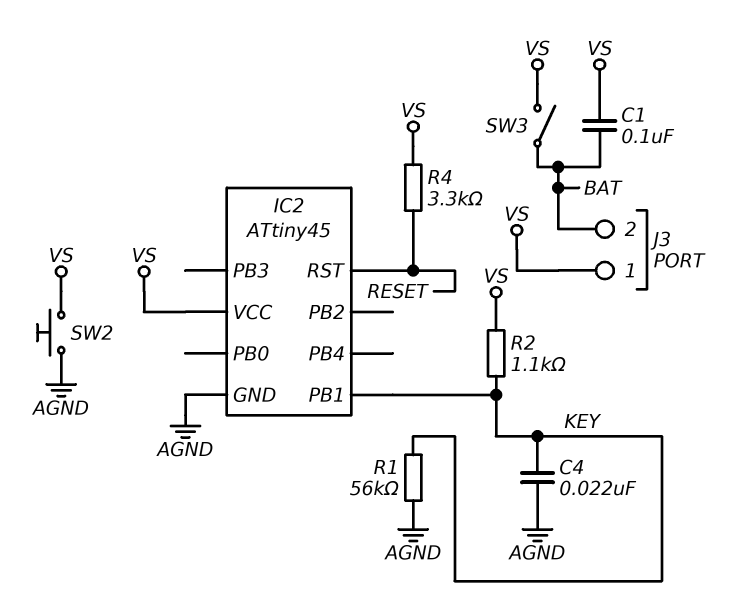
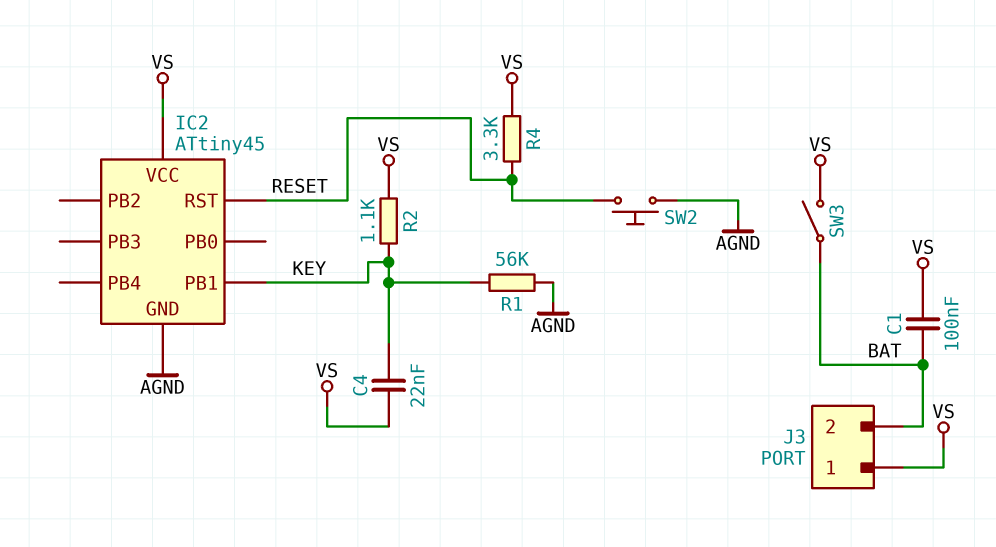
C4: 22nF (AGND, KEY) -> 22nF (KEY, VS)
SW2: button (AGND, VS) -> button (AGND, RESET)

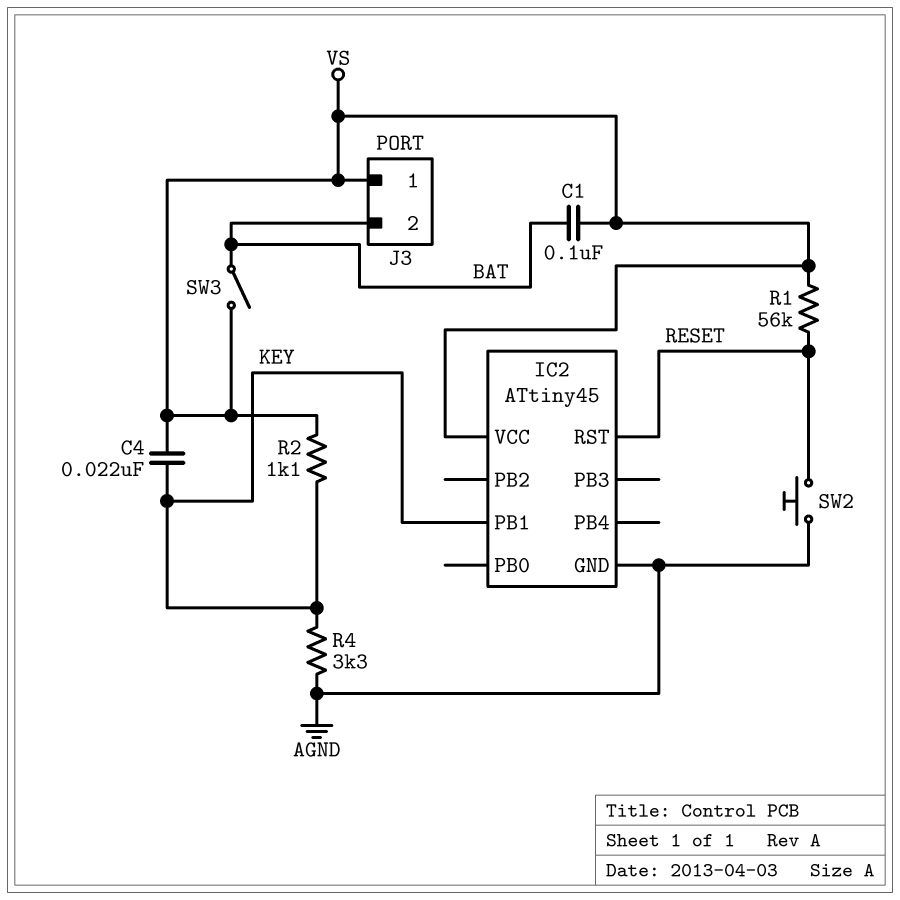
R1: 56k (AGND, KEY) -> 56k (RESET, VS)
R4: 3.3k (RESET, VS) -> 3.3k (AGND, KEY)

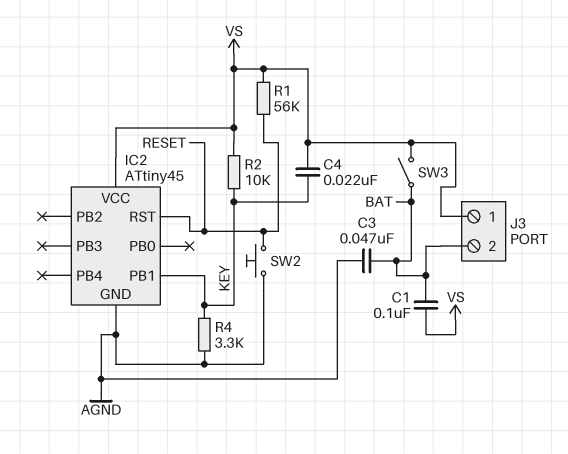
C3: none -> 47nF (AGND, BAT)
R2: 1.1k (KEY, VS) -> 10k (KEY, VS)

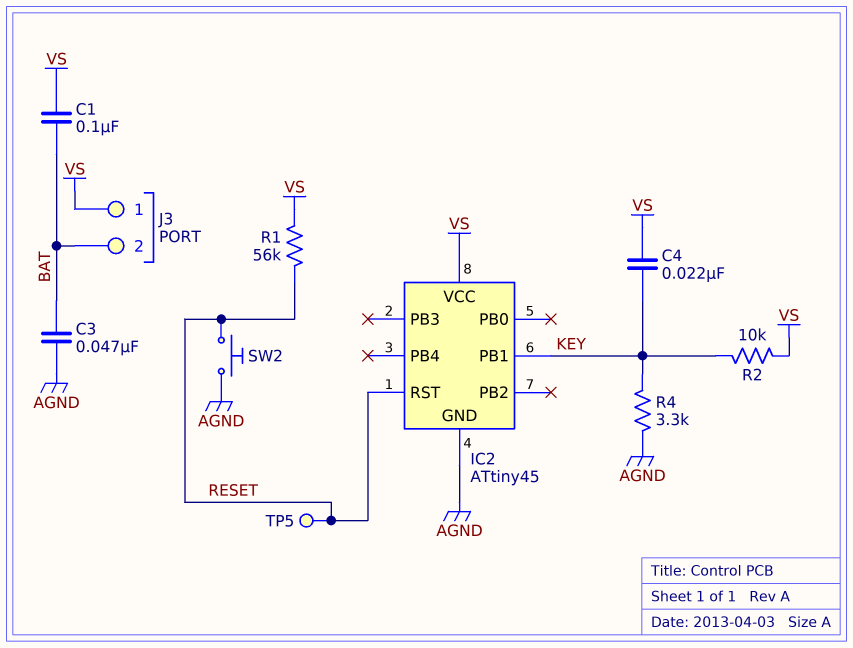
SW3: switch (BAT, VS) -> none
TP5: none -> test point (RESET)

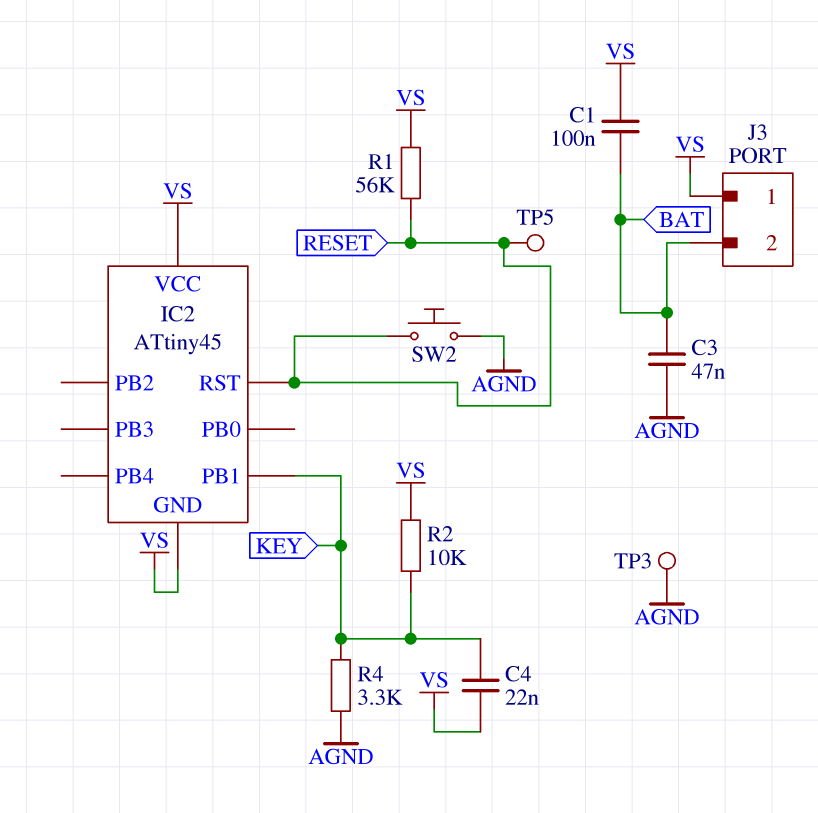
IC2 pin GND: AGND -> VS
TP3: none -> test point (AGND)

